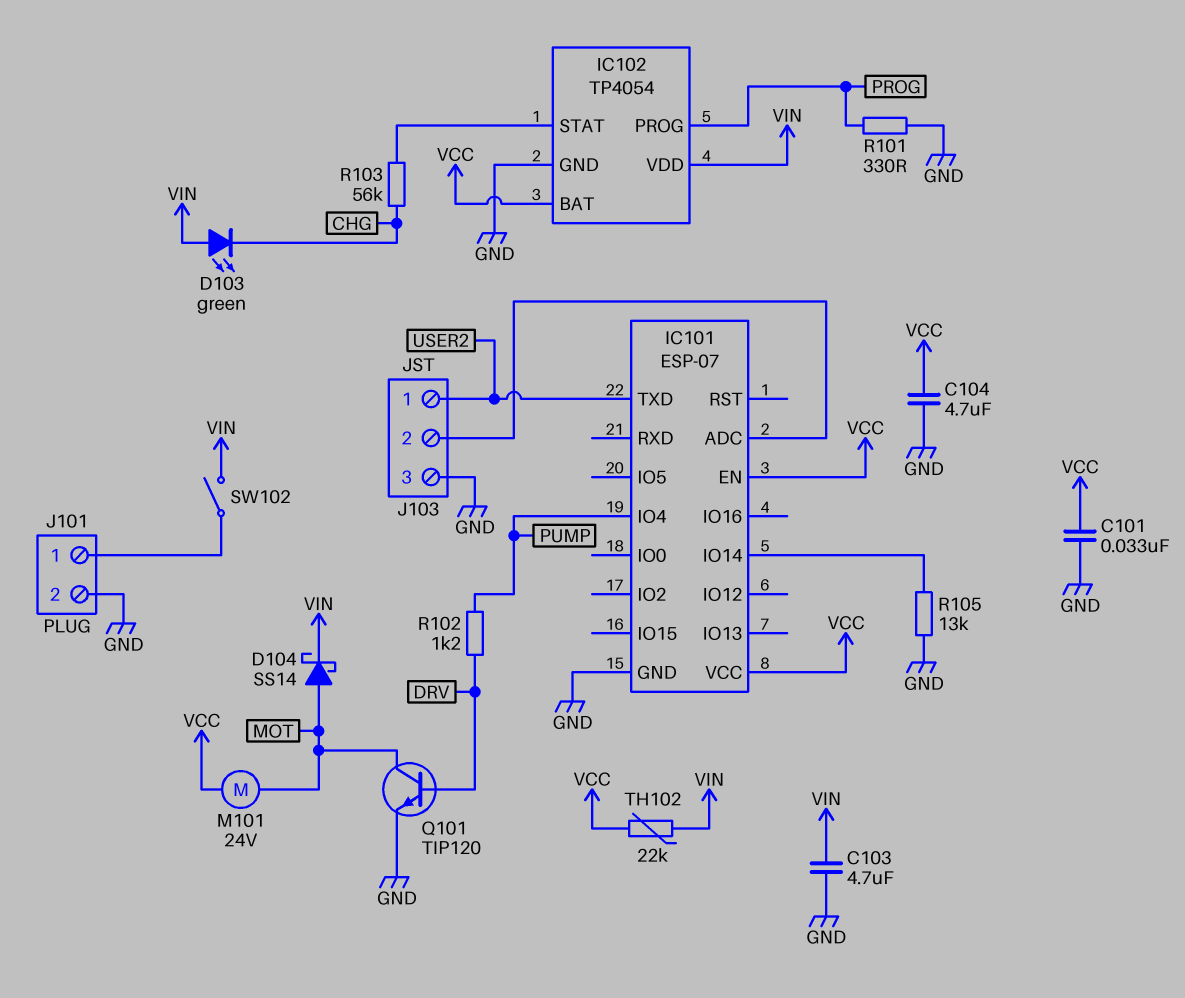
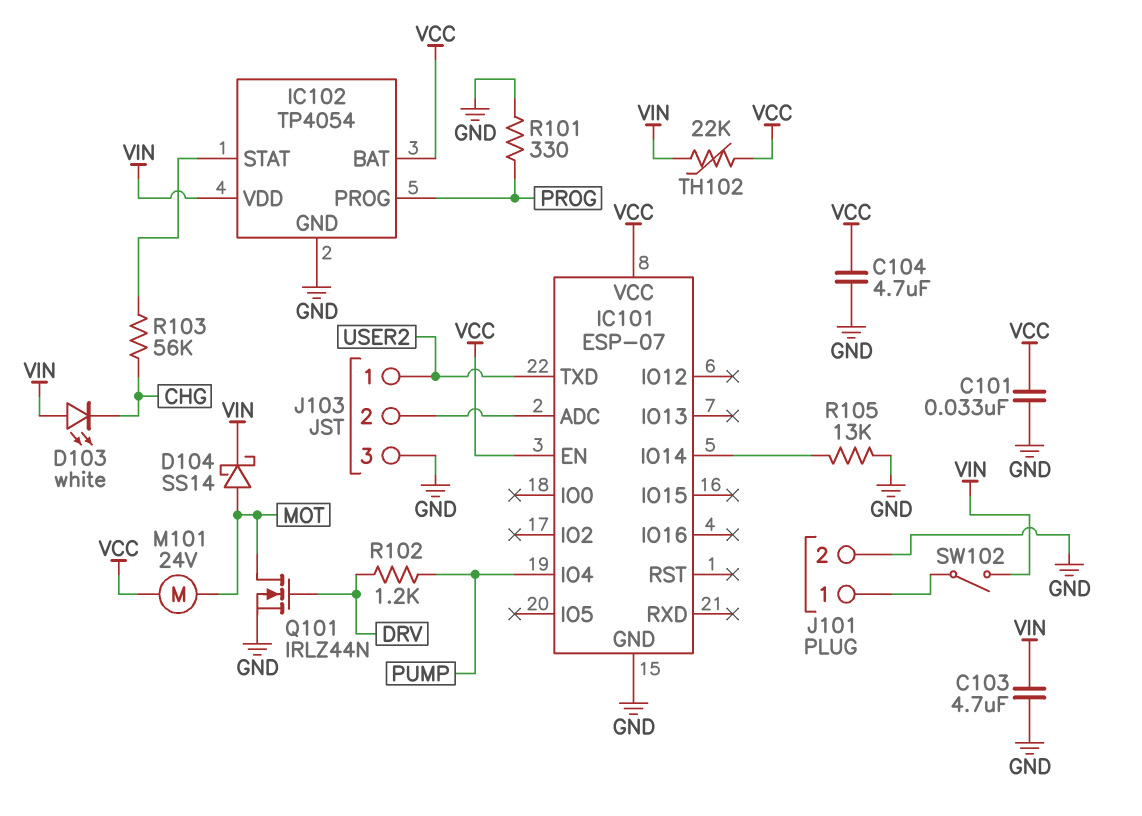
D103: LED green (A VIN, K CHG) -> LED white (A VIN, K CHG)
Q101: NPN TIP120 (B DRV, C MOT, E GND) -> NMOS IRLZ44N (G DRV, D MOT, S GND)

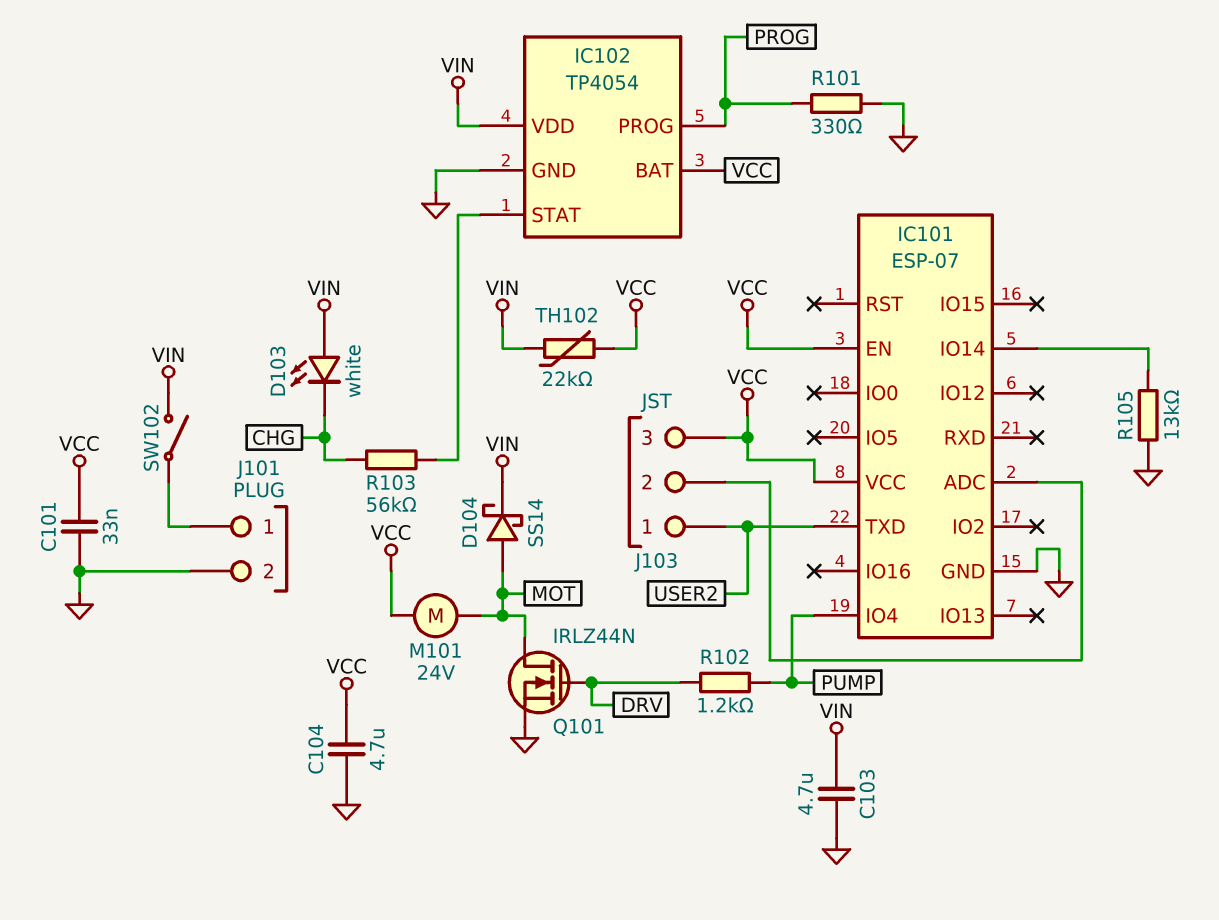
J103 pin 3: GND -> VCC

